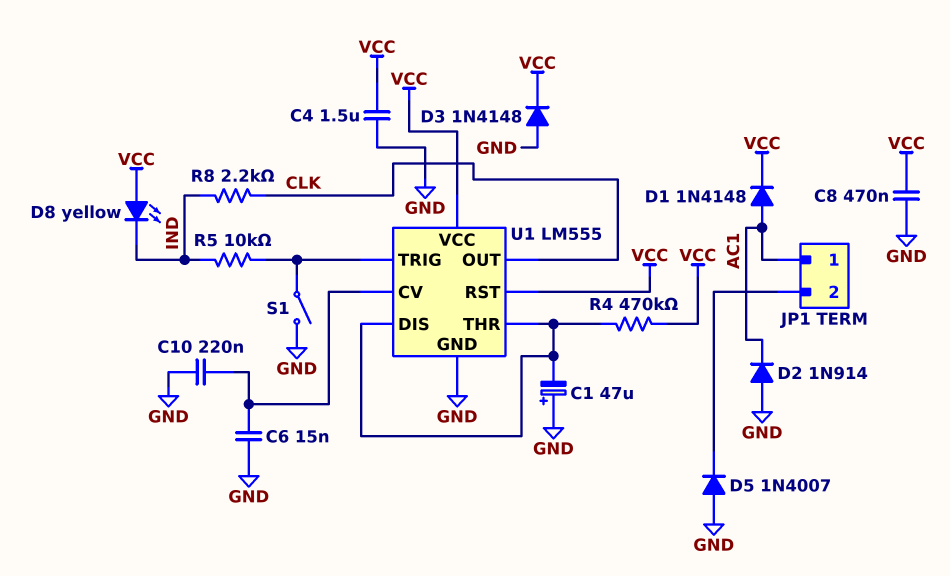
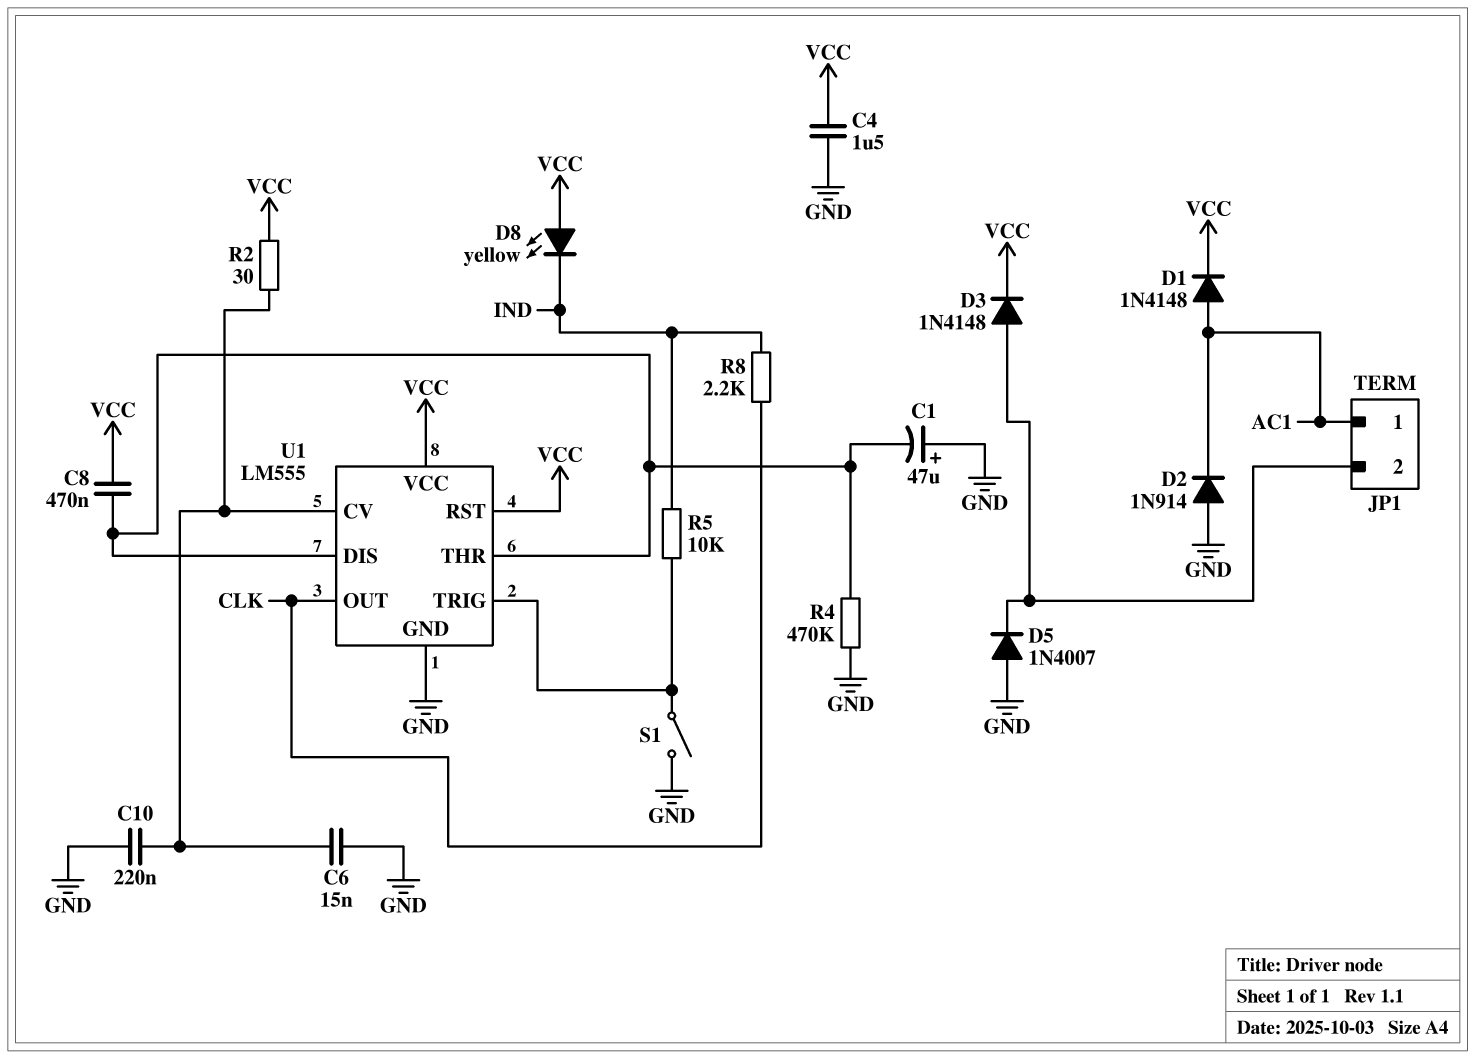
C8: 470nF (GND, VCC) -> 470nF (U1/DIS, VCC)
D3: diode 1N4148 (A GND, K VCC) -> diode 1N4148 (A JP1/2, K VCC)
R2: none -> 30 (U1/CV, VCC)
R4: 470k (U1/DIS, VCC) -> 470k (GND, U1/DIS)

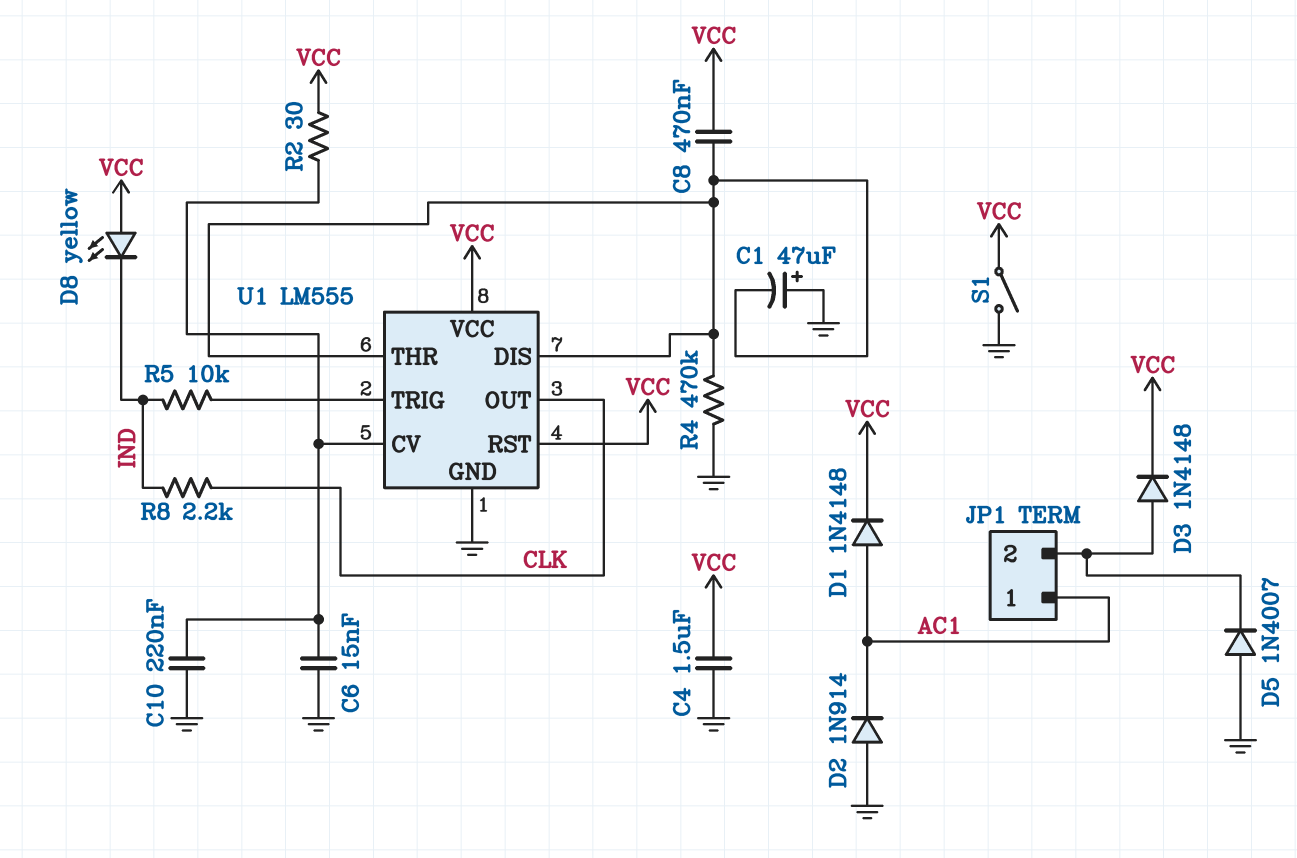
S1: switch (GND, U1/TRIG) -> switch (GND, VCC)

